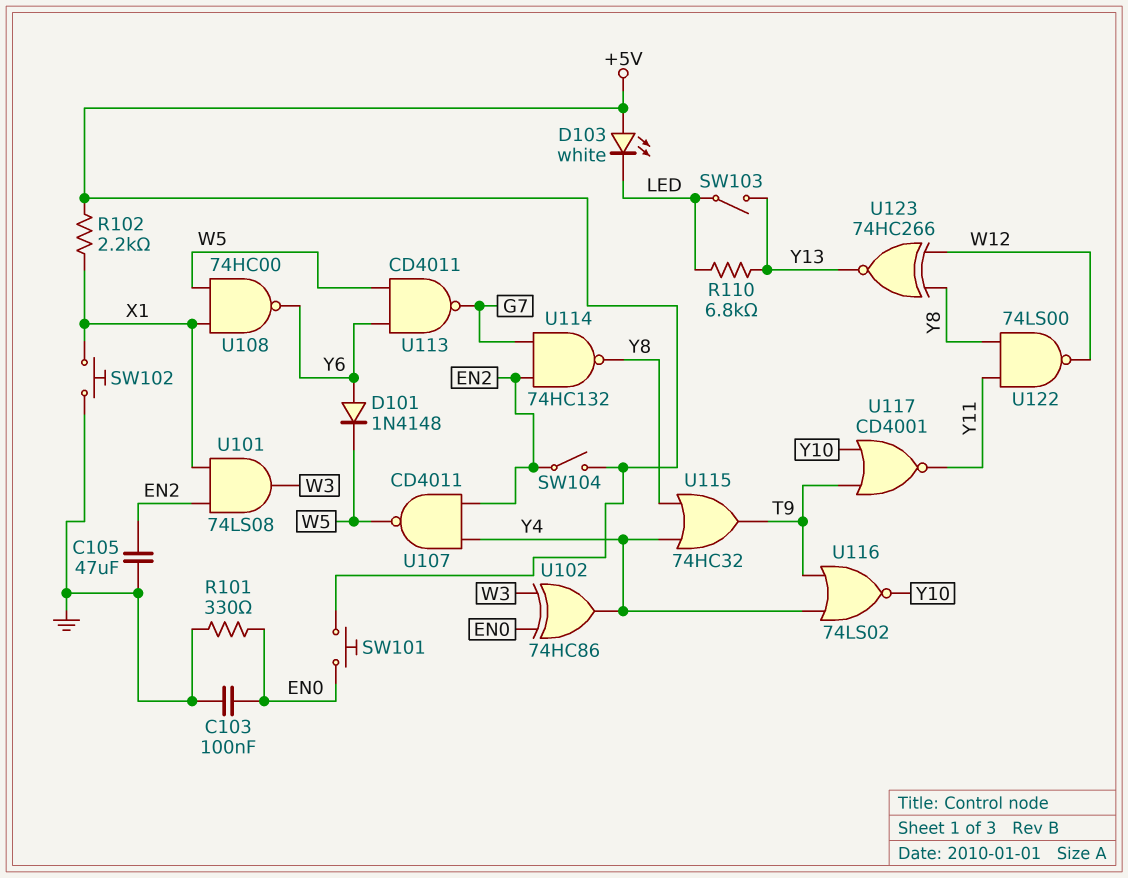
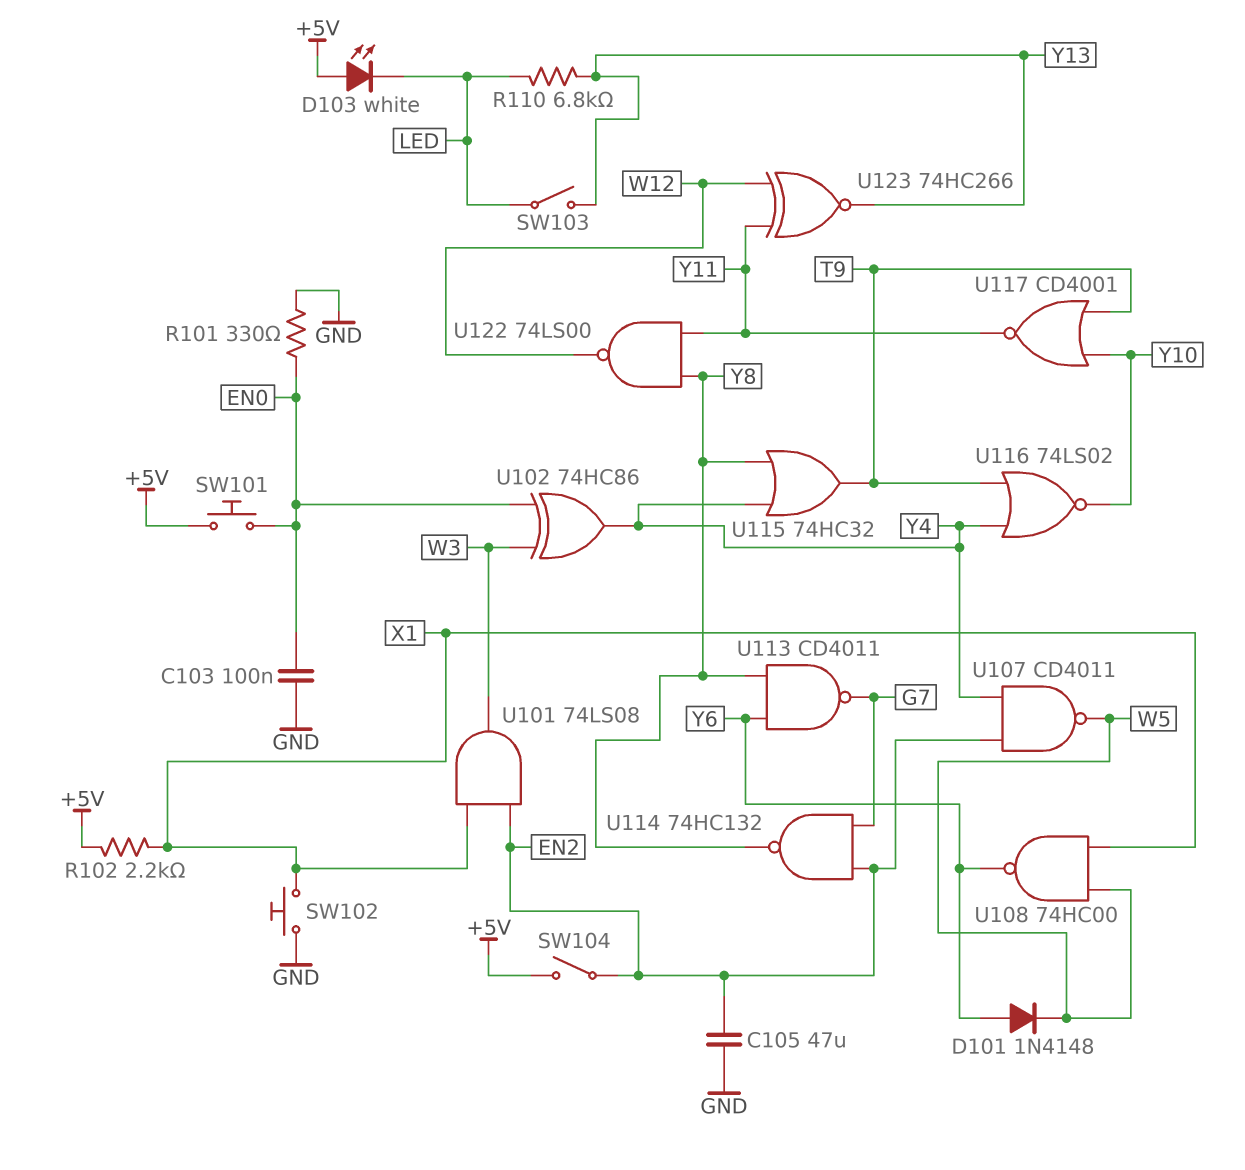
U113: NAND CD4011 (in W5, in Y6, out G7) -> NAND CD4011 (in Y6, in Y8, out G7)
U123: XNOR 74HC266 (in W12, in Y8, out Y13) -> XNOR 74HC266 (in W12, in Y11, out Y13)

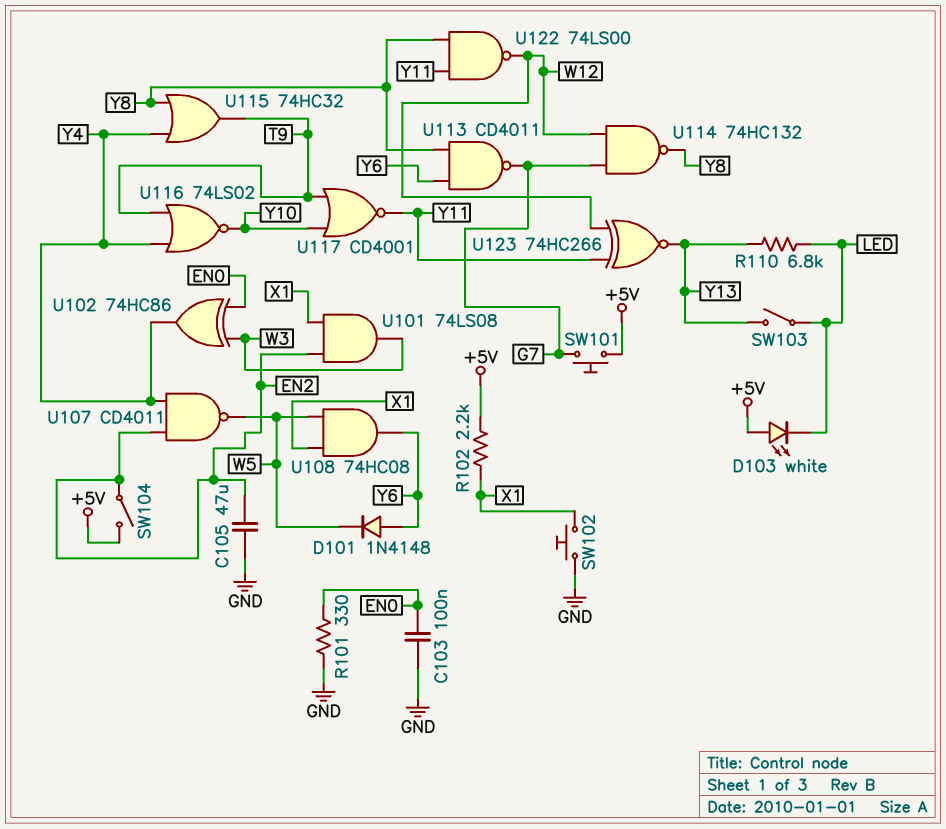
SW101: button (+5V, EN0) -> button (+5V, G7)
U108: NAND 74HC00 (in W5, in X1, out Y6) -> AND 74HC08 (in W5, in X1, out Y6)
U114: NAND 74HC132 (in EN2, in G7, out Y8) -> NAND 74HC132 (in G7, in W12, out Y8)

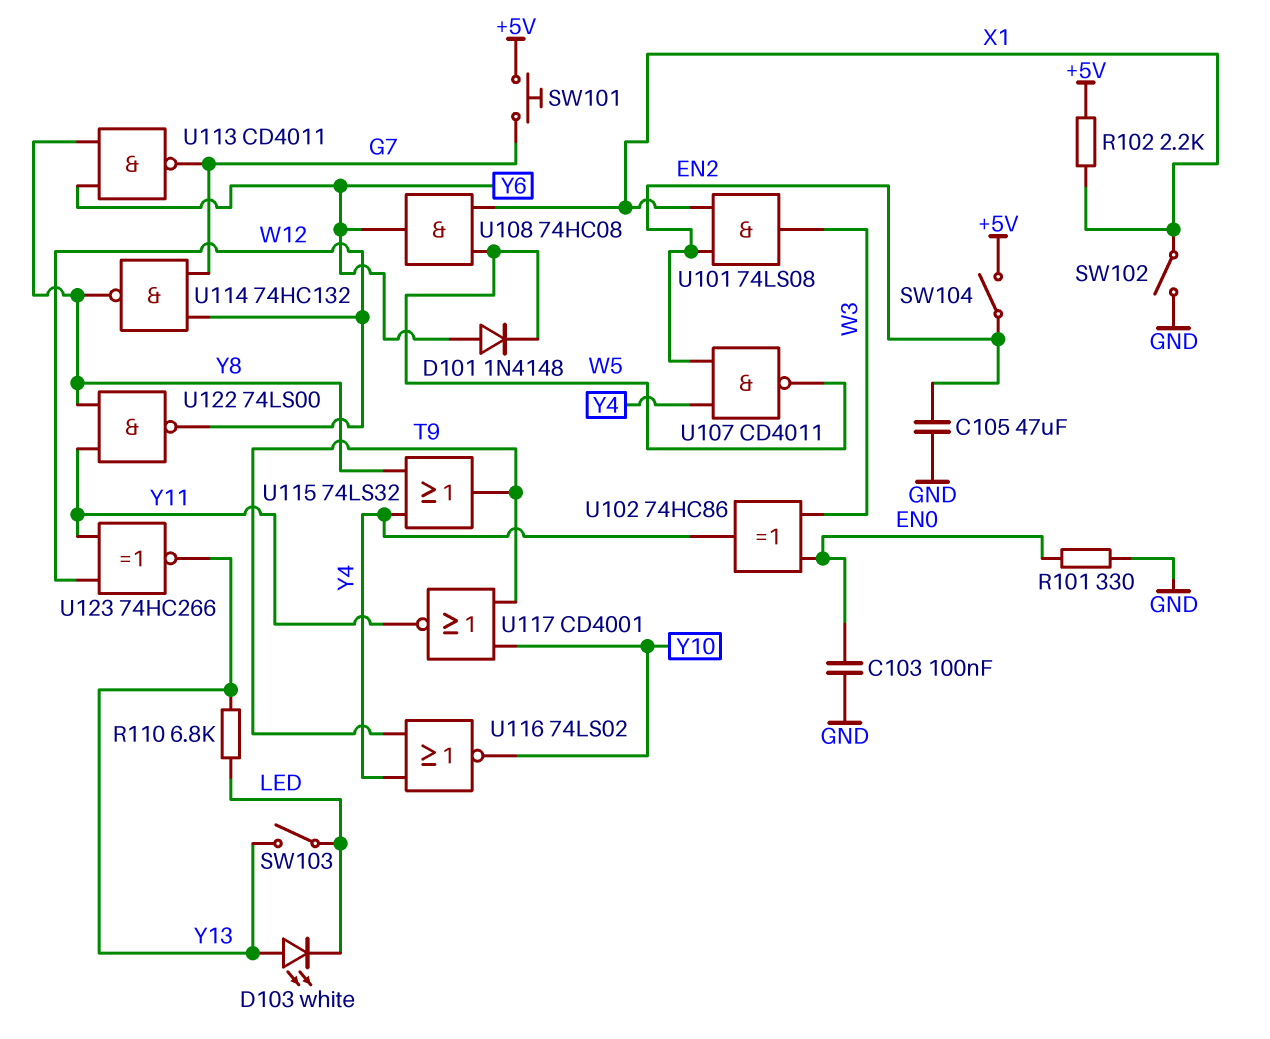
D103: LED white (A +5V, K LED) -> LED white (A Y13, K LED)
SW102: button (GND, X1) -> switch (GND, X1)
U115: OR 74HC32 (in Y4, in Y8, out T9) -> OR 74LS32 (in Y4, in Y8, out T9)

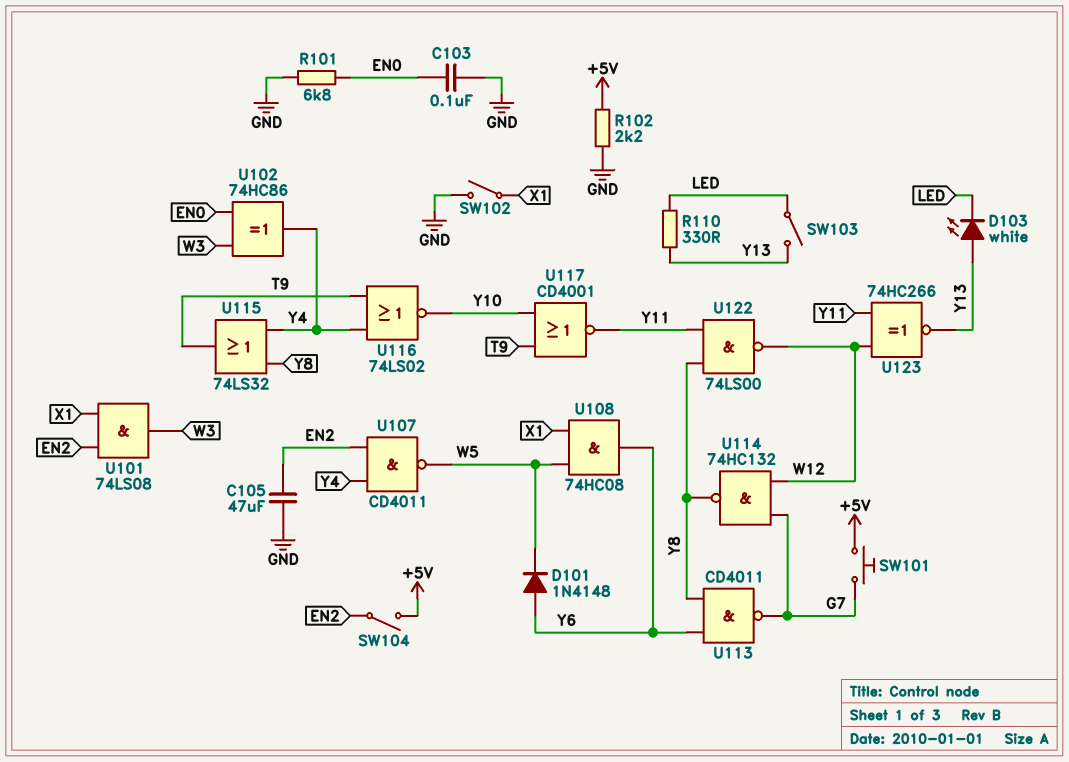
R101: 330 (EN0, GND) -> 6.8k (EN0, GND)
R102: 2.2k (+5V, X1) -> 2.2k (+5V, GND)
R110: 6.8k (LED, Y13) -> 330 (LED, Y13)

